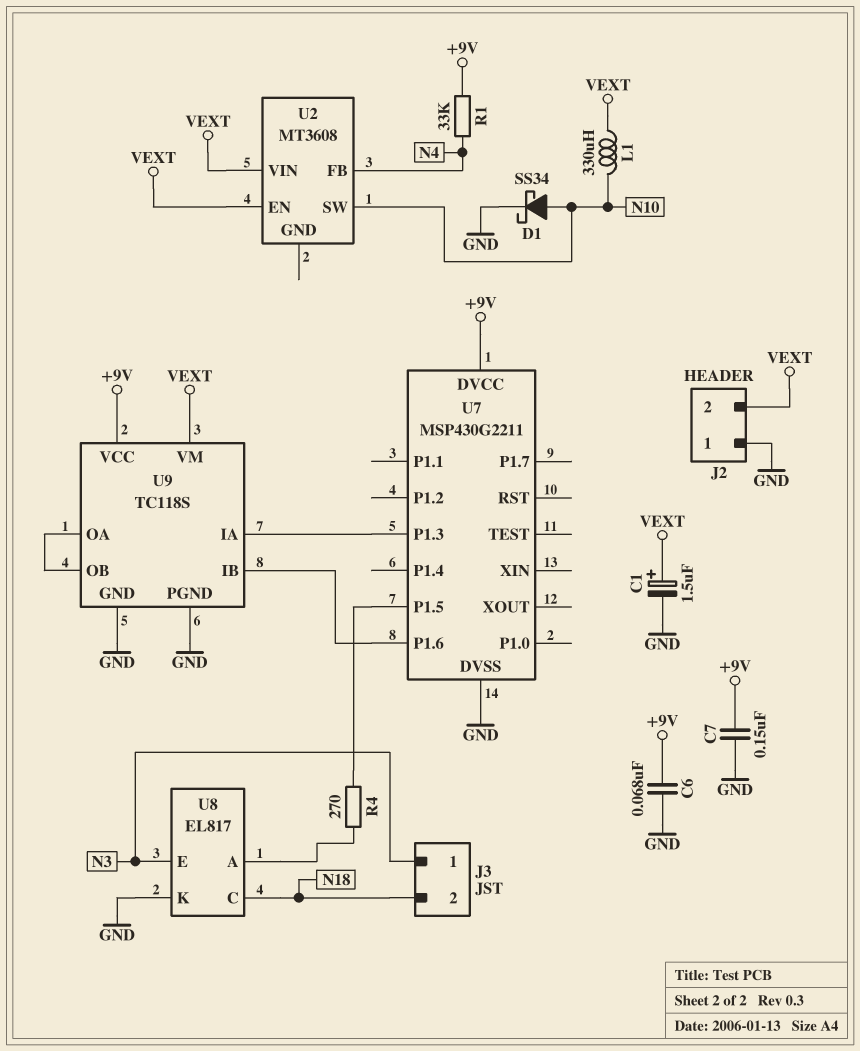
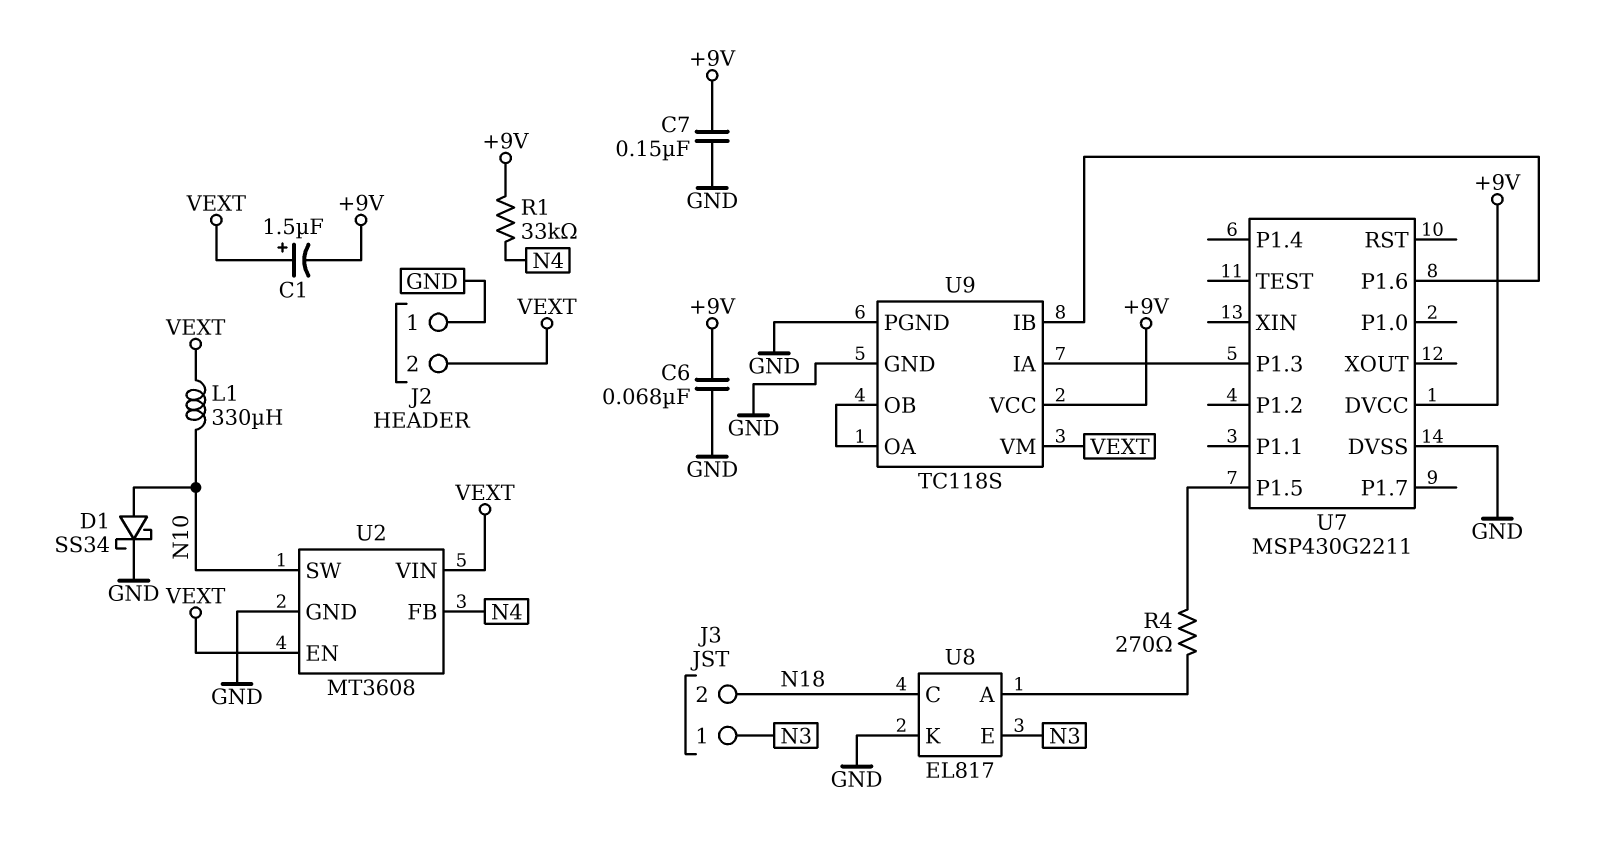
C1: 1.5uF (plus VEXT, minus GND) -> 1.5uF (plus VEXT, minus +9V)
U2 pin GND: none -> GND

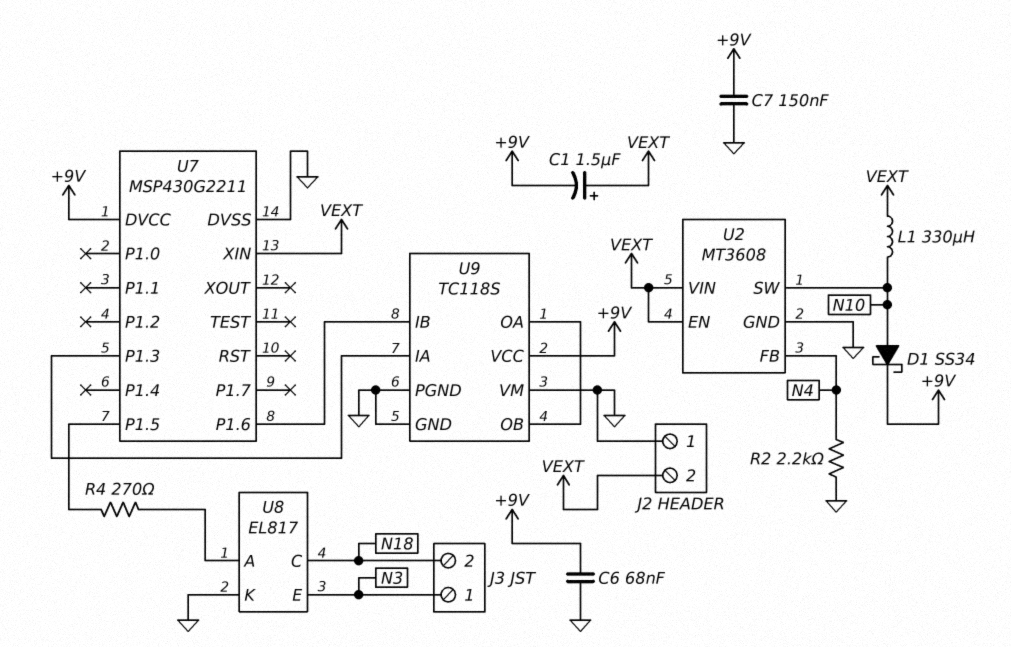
D1: schottky SS34 (A N10, K GND) -> schottky SS34 (A N10, K +9V)
R1: 33k (+9V, N4) -> none
R2: none -> 2.2k (GND, N4)
U7 pin XIN: none -> VEXT
U9 pin VM: VEXT -> GND

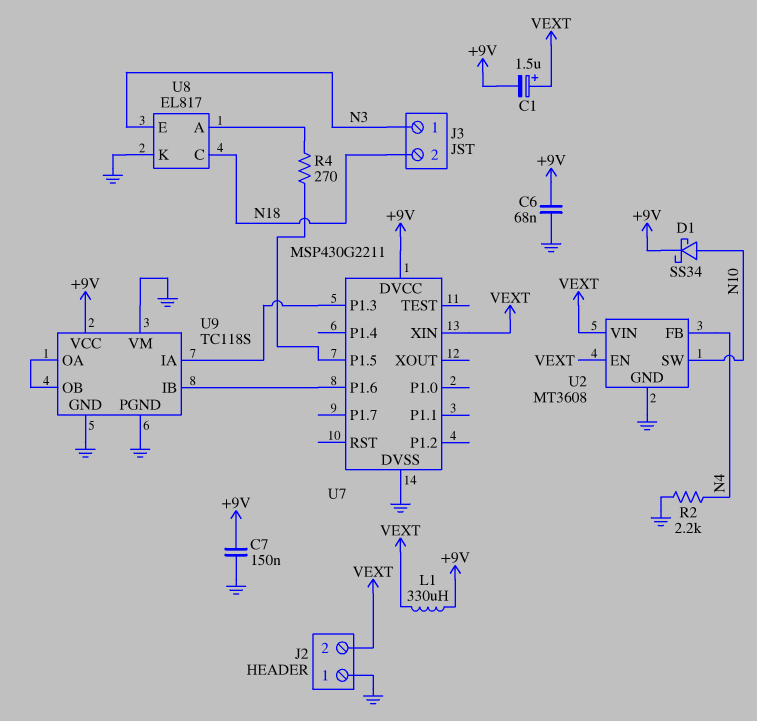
L1: 330uH (N10, VEXT) -> 330uH (+9V, VEXT)

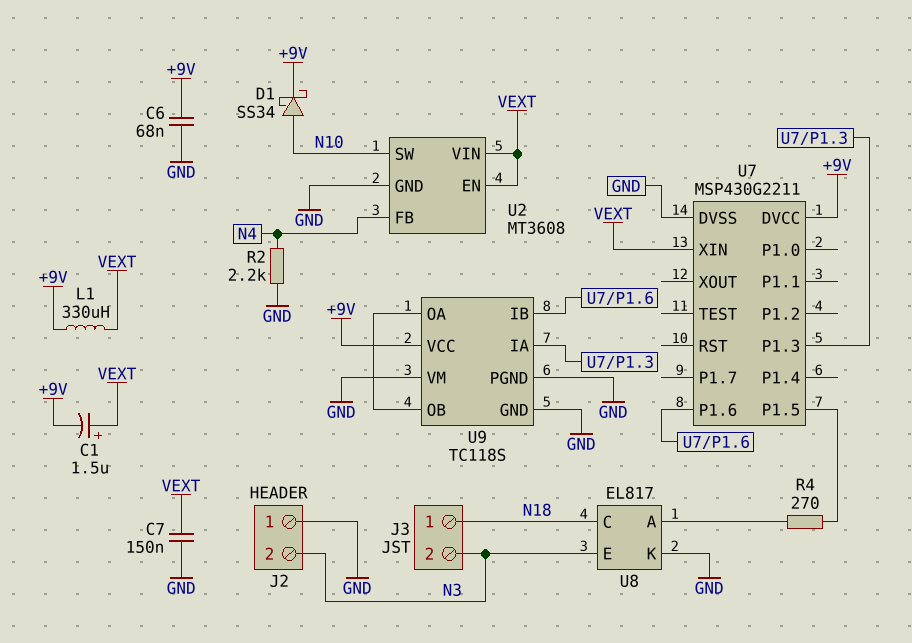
C7: 150nF (+9V, GND) -> 150nF (GND, VEXT)
J2 pin 2: VEXT -> N3
J3 pin 1: N3 -> N18
J3 pin 2: N18 -> N3

